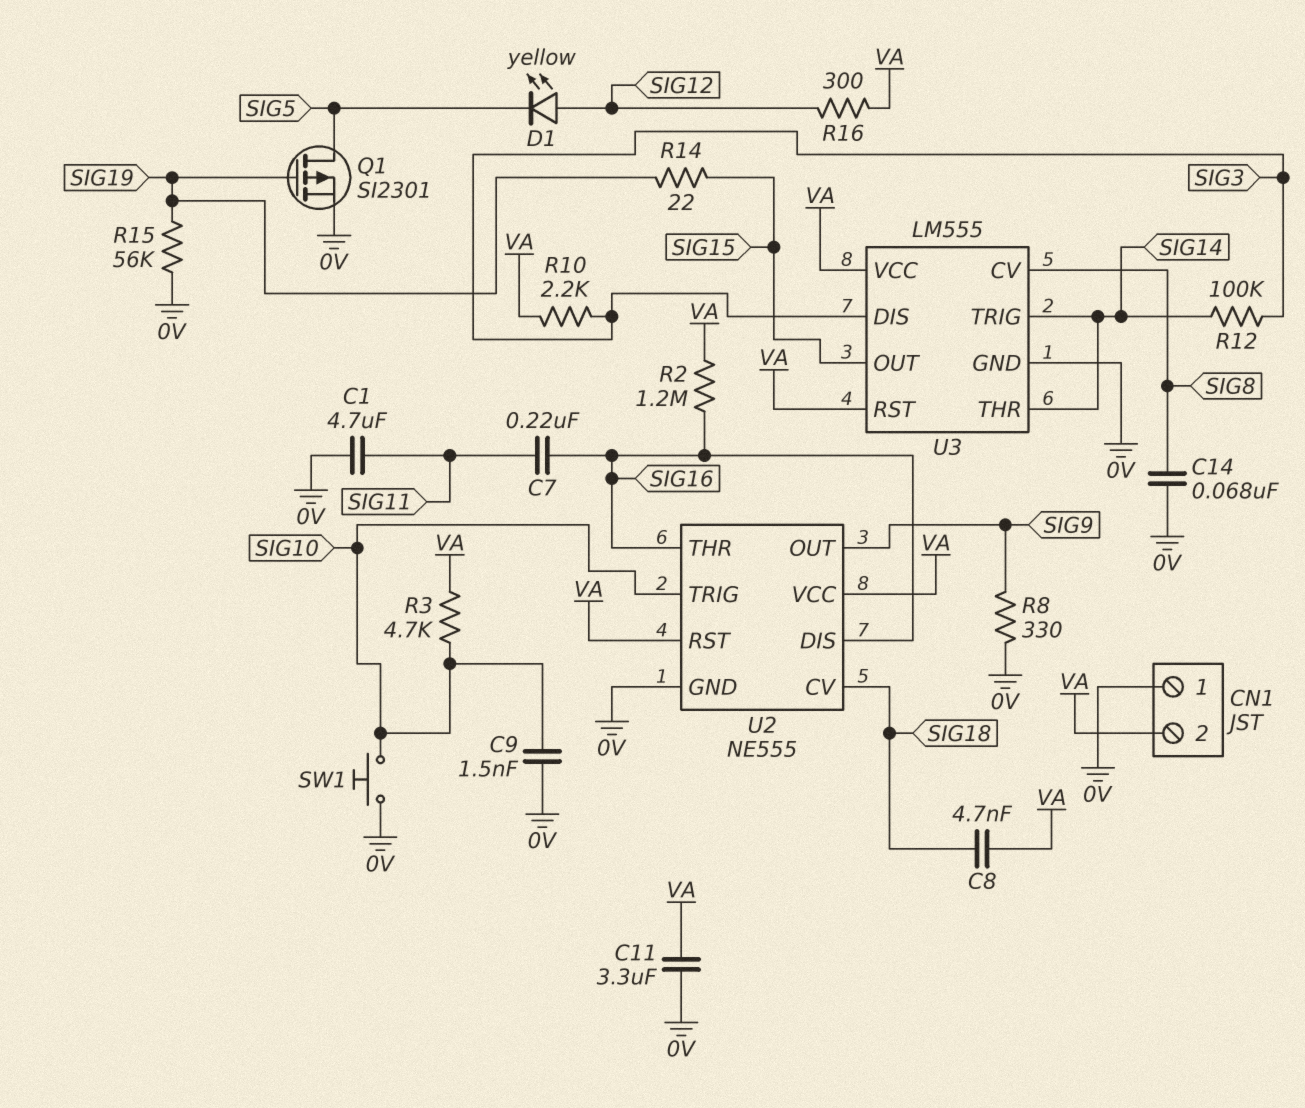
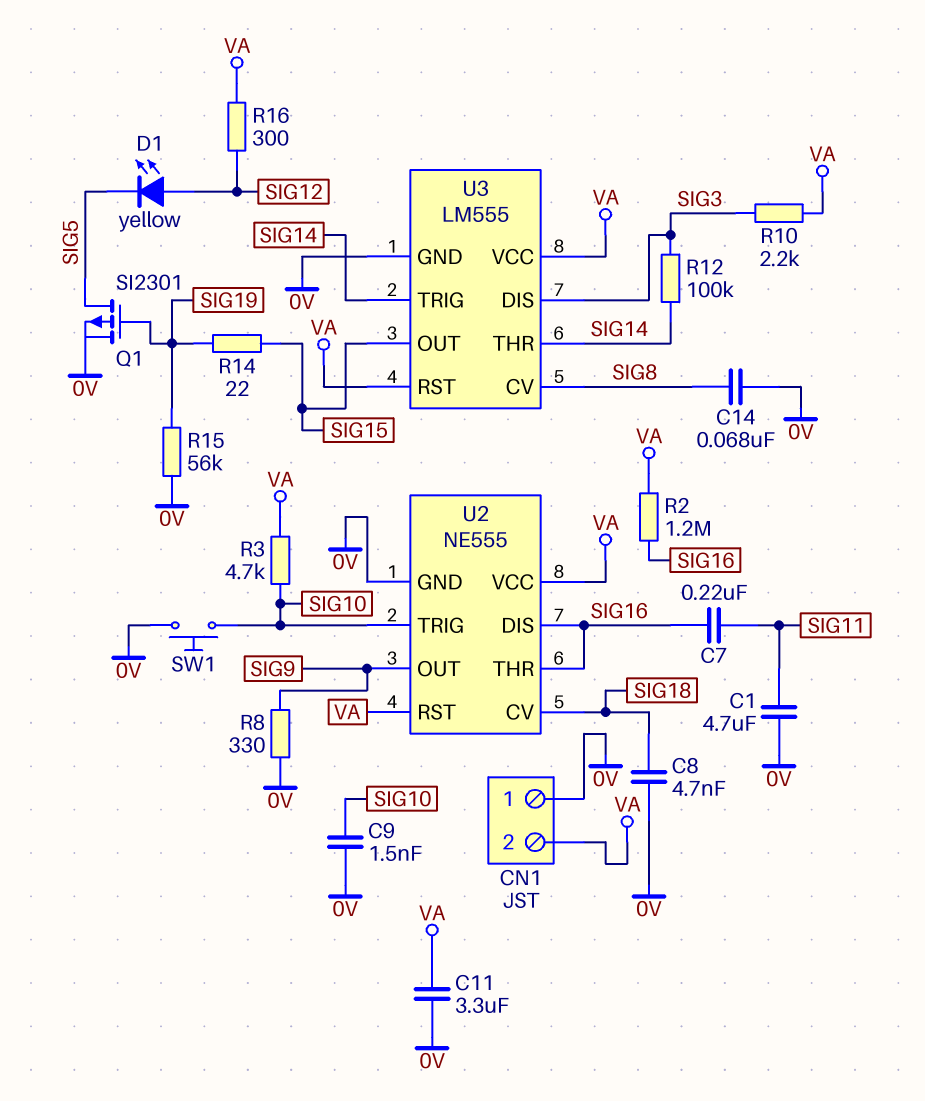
C8: 4.7nF (SIG18, VA) -> 4.7nF (0V, SIG18)

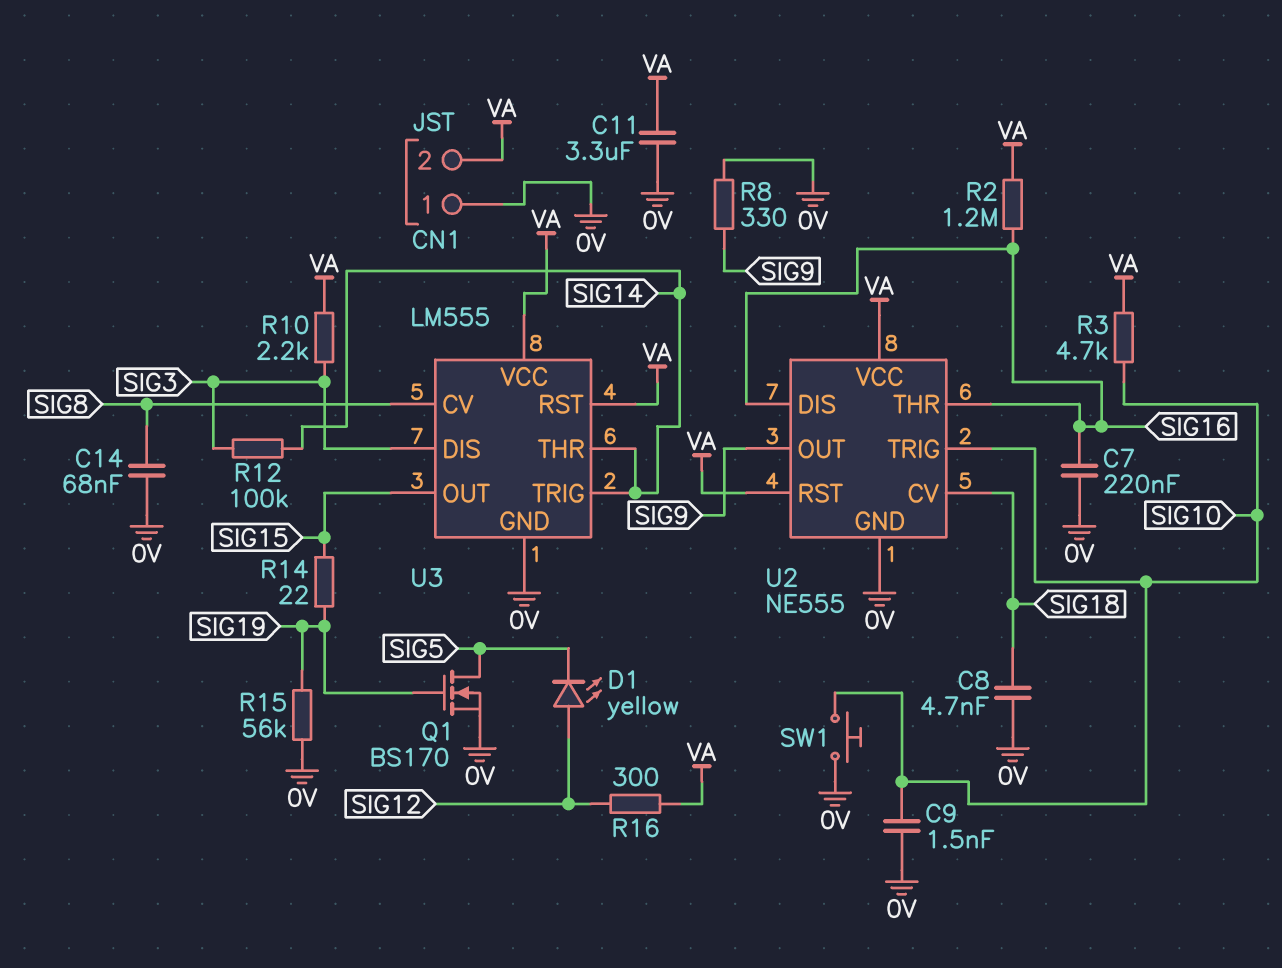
C1: 4.7uF (0V, SIG11) -> none
C7: 220nF (SIG11, SIG16) -> 220nF (0V, SIG16)
Q1: PMOS SI2301 (G SIG19, D SIG5, S 0V) -> NMOS BS170 (G SIG19, D SIG5, S 0V)

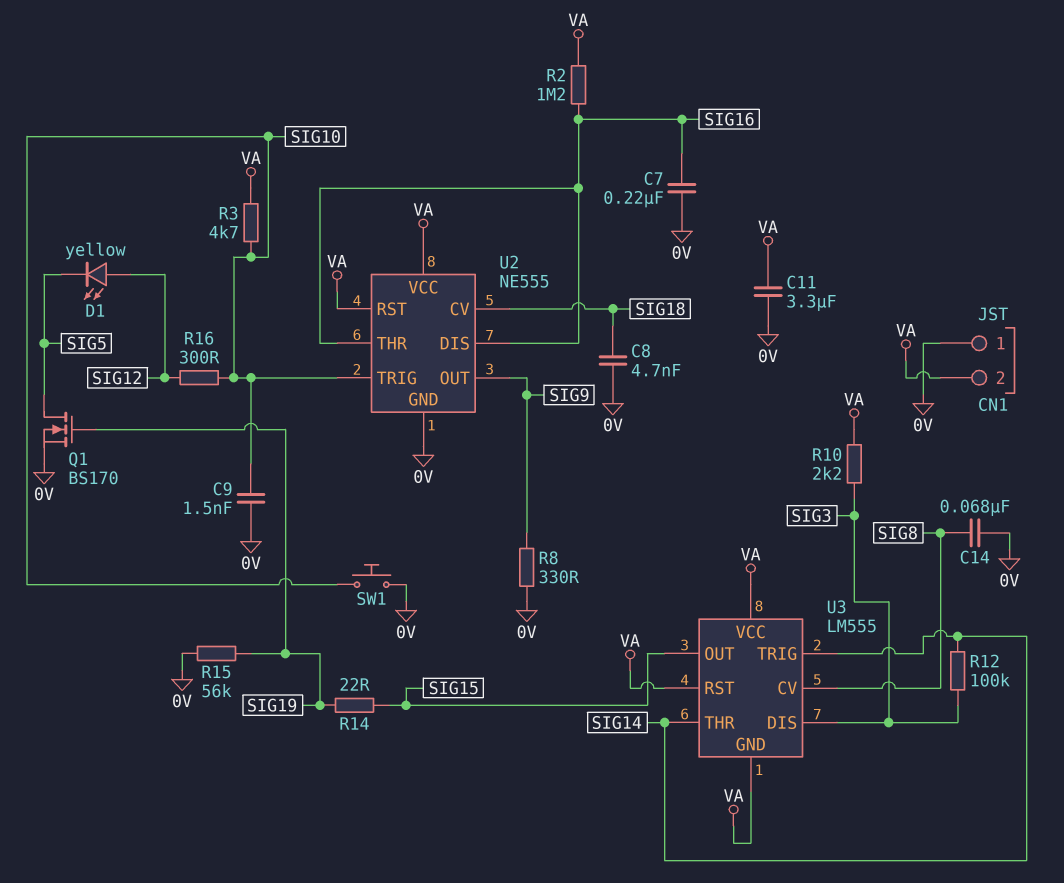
R16: 300 (SIG12, VA) -> 300 (SIG10, SIG12)
U3 pin GND: 0V -> VA

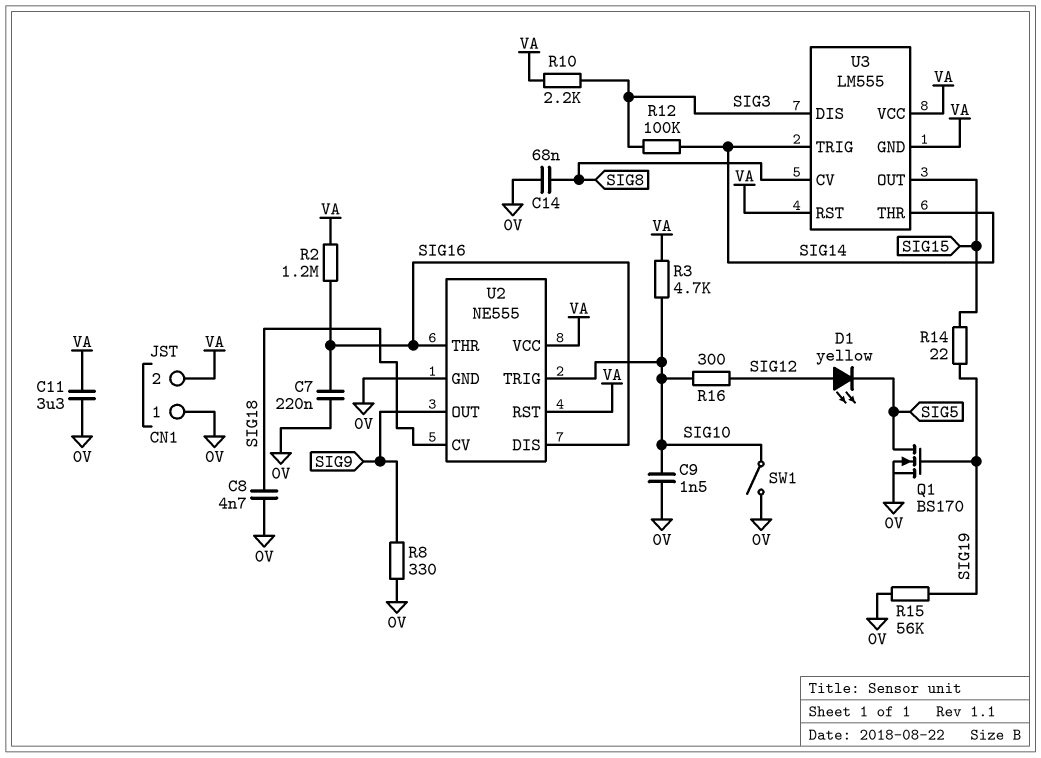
SW1: button (0V, SIG10) -> switch (0V, SIG10)

